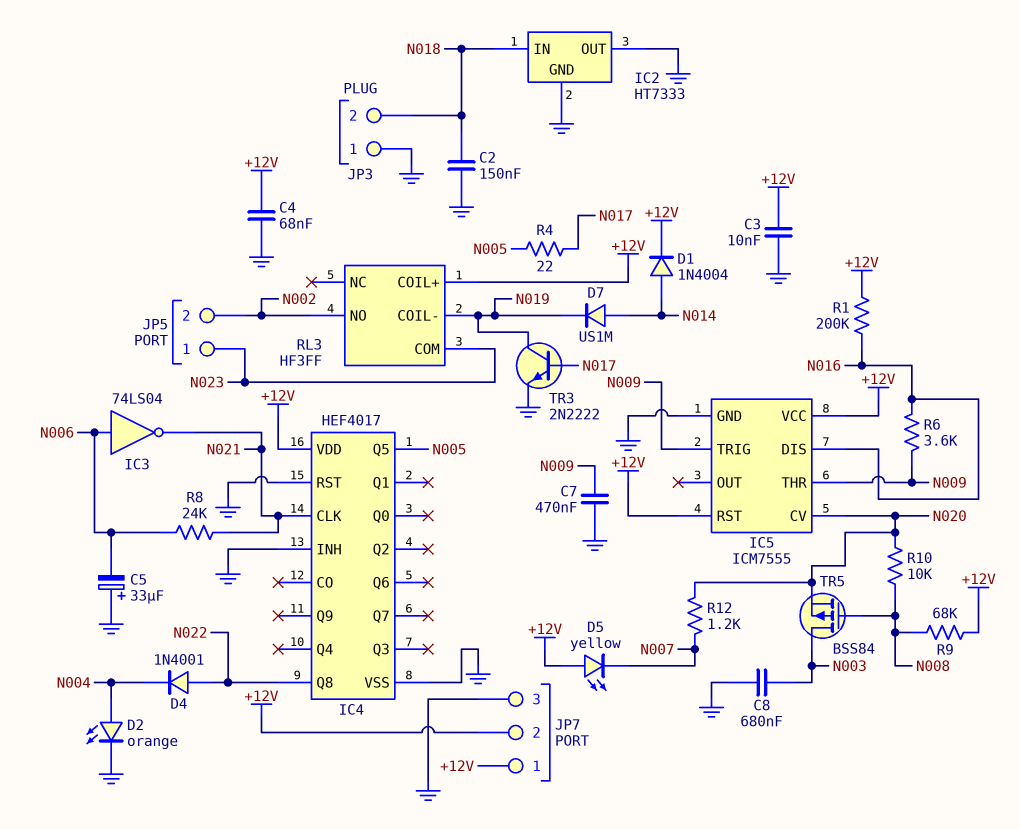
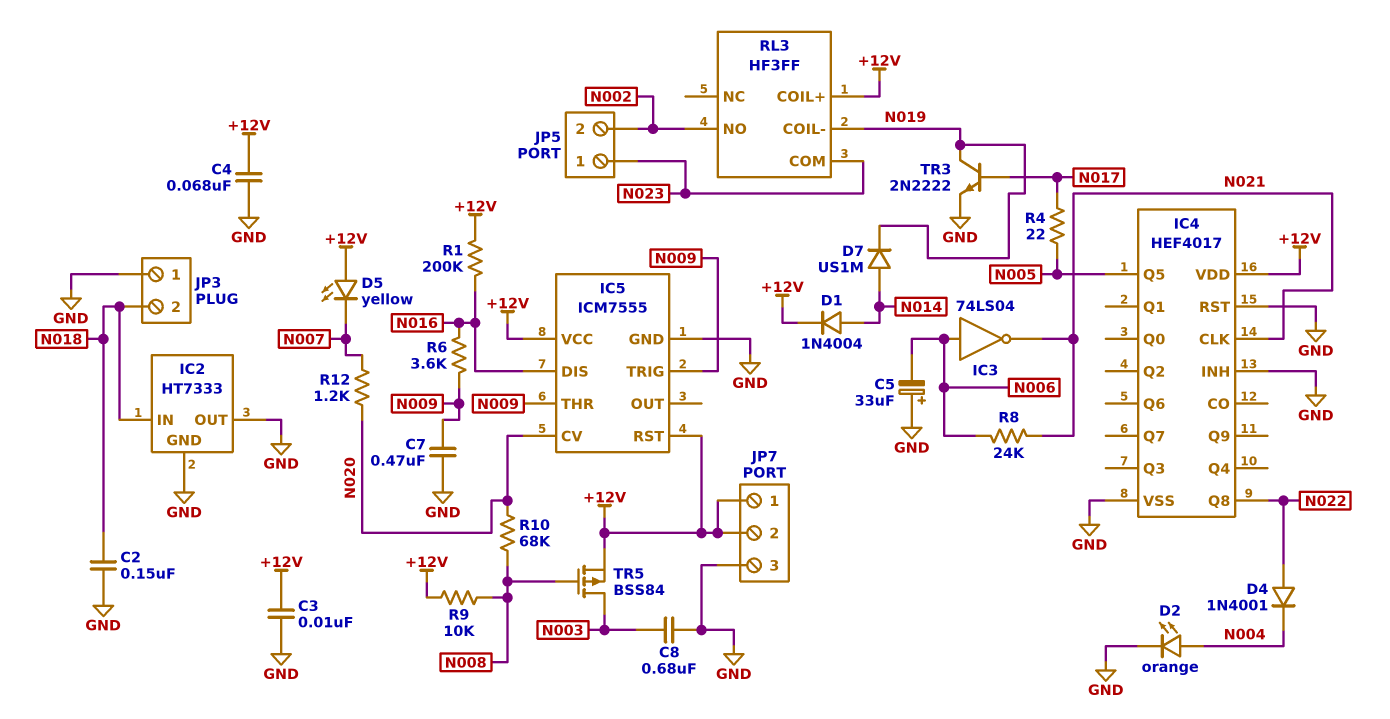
R9: 68k (+12V, N008) -> 10k (+12V, N008)
R10: 10k (N008, N020) -> 68k (N008, N020)
TR5: PMOS BSS84 (G N008, D N003, S N020) -> PMOS BSS84 (G N008, D N003, S +12V)

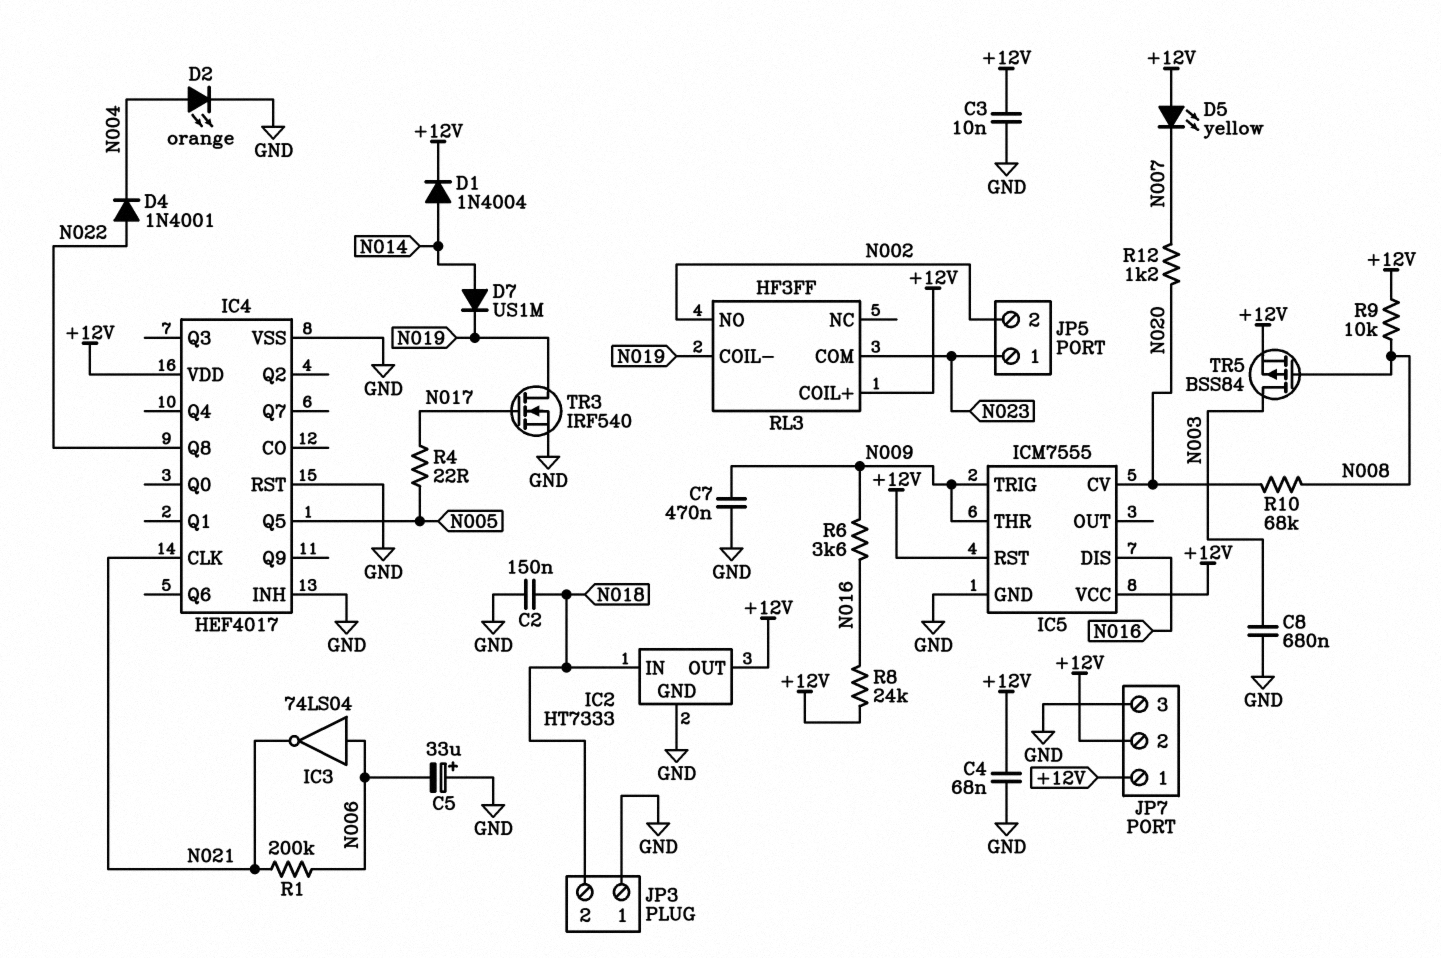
IC2 pin OUT: GND -> +12V
R1: 200k (+12V, N016) -> 200k (N006, N021)
R8: 24k (N006, N021) -> 24k (+12V, N016)
TR3: NPN 2N2222 (B N017, C N019, E GND) -> NMOS IRF540 (G N017, D N019, S GND)

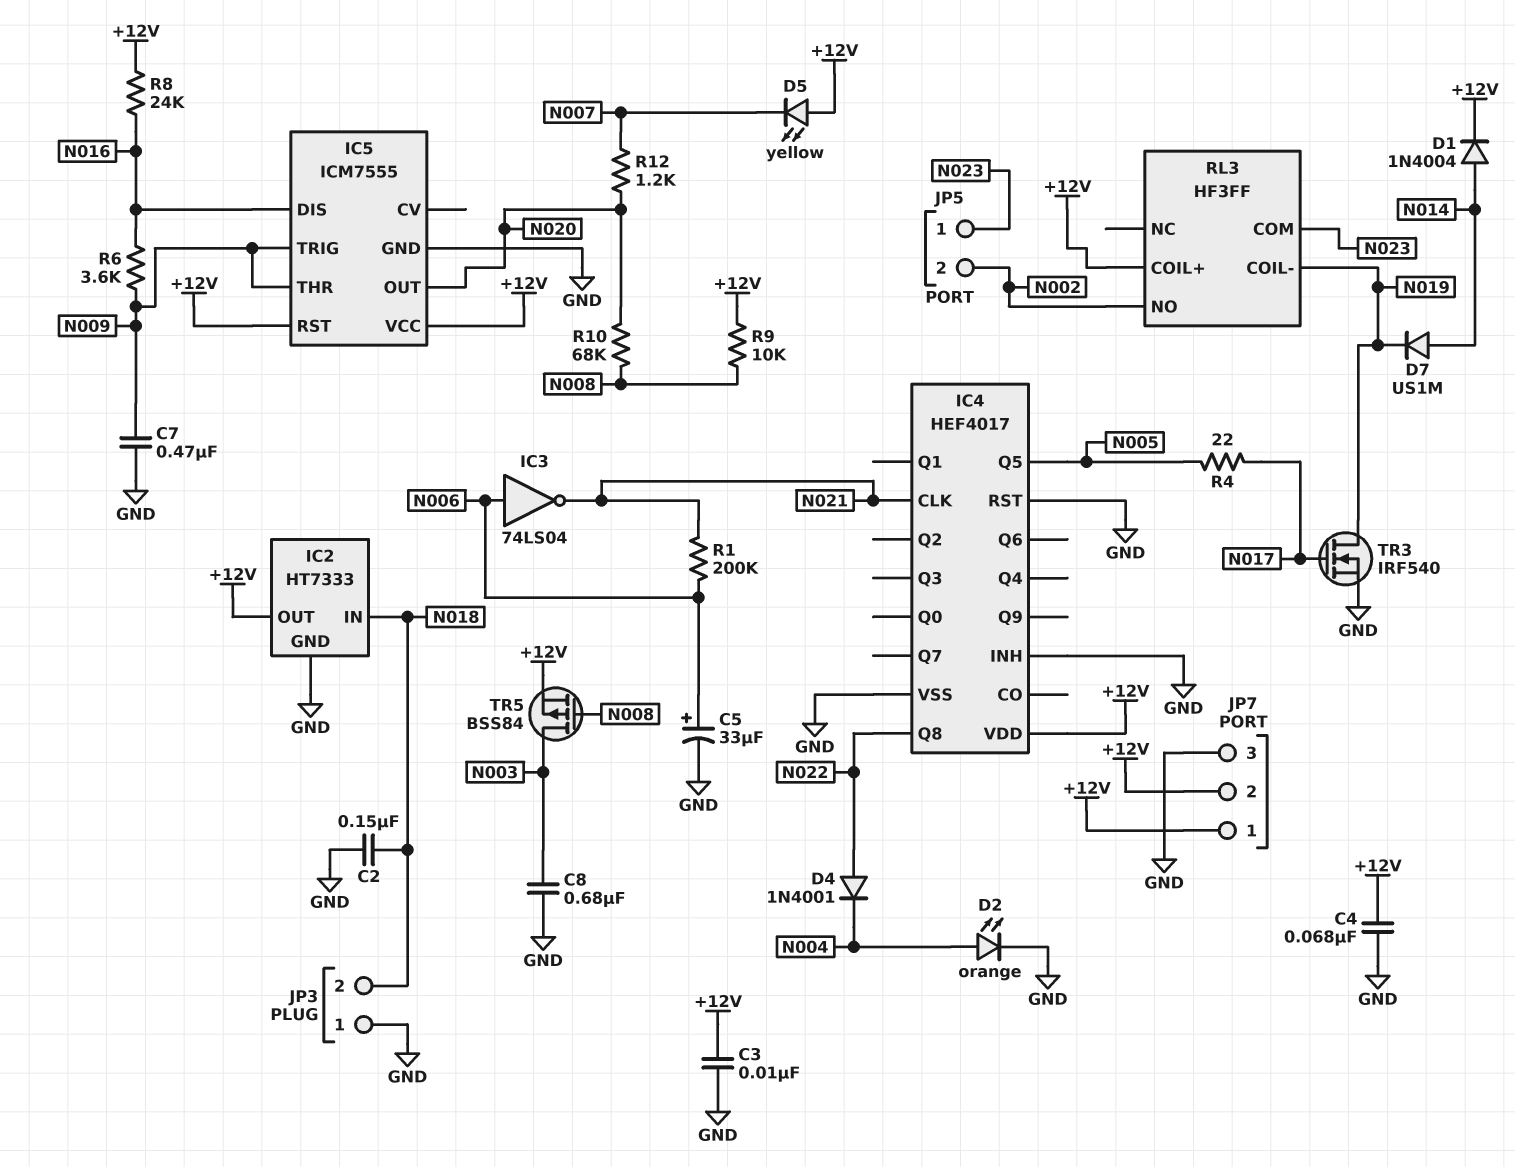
C5: 33uF (plus GND, minus N006) -> 33uF (plus N006, minus GND)
IC5 pin CV: N020 -> none
IC5 pin OUT: none -> N020

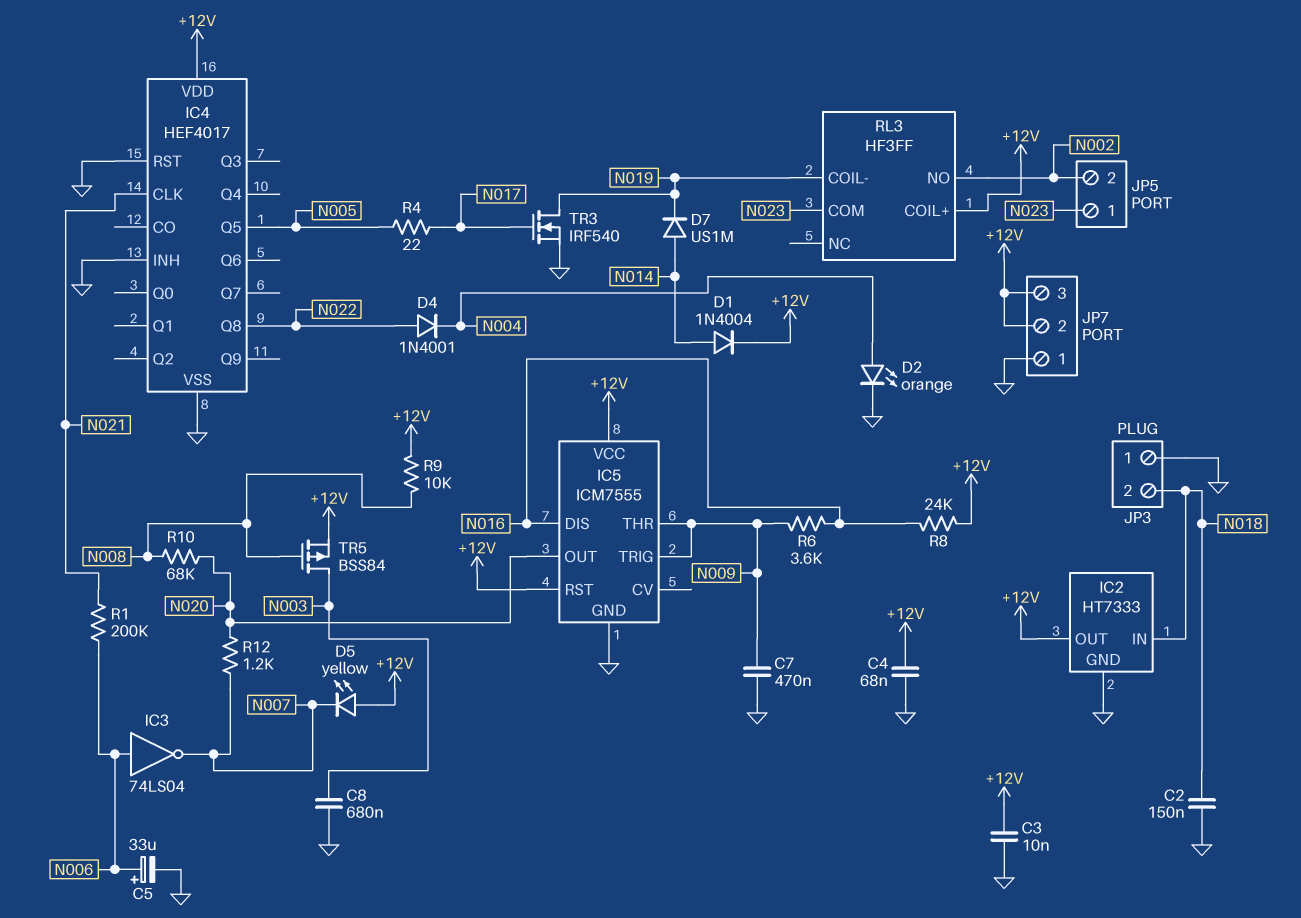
IC3: NOT 74LS04 (in N006, out N021) -> NOT 74LS04 (in N006, out N007)
JP7 pin 1: +12V -> GND
JP7 pin 3: GND -> +12V

